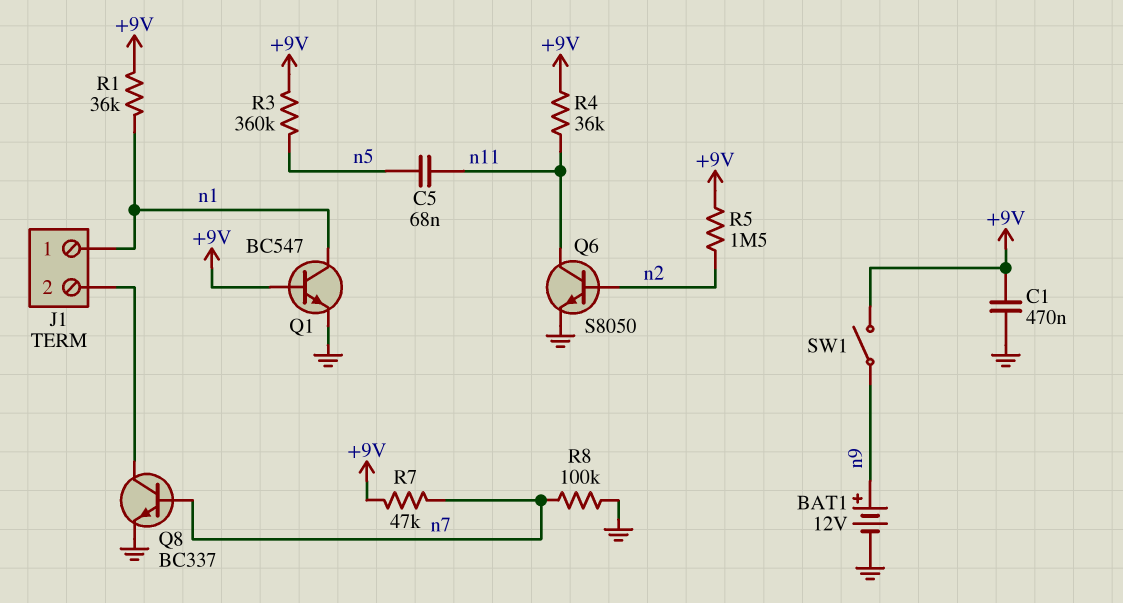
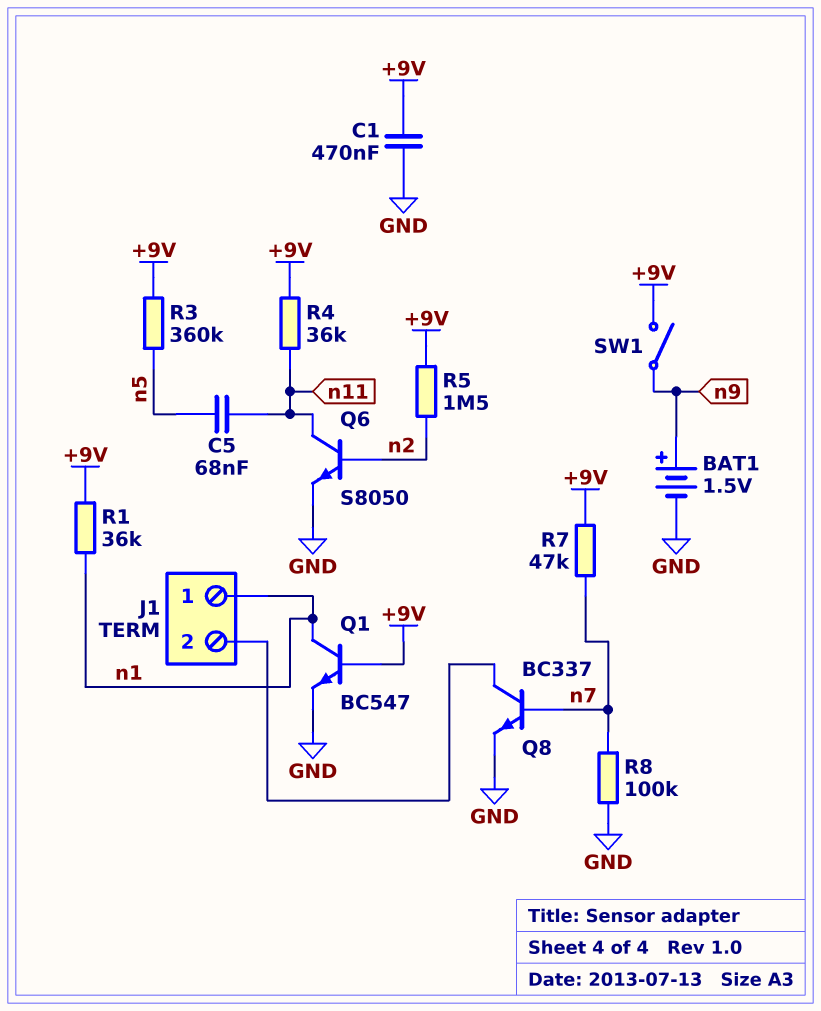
BAT1: 12V (plus n9, minus GND) -> 1.5V (plus n9, minus GND)

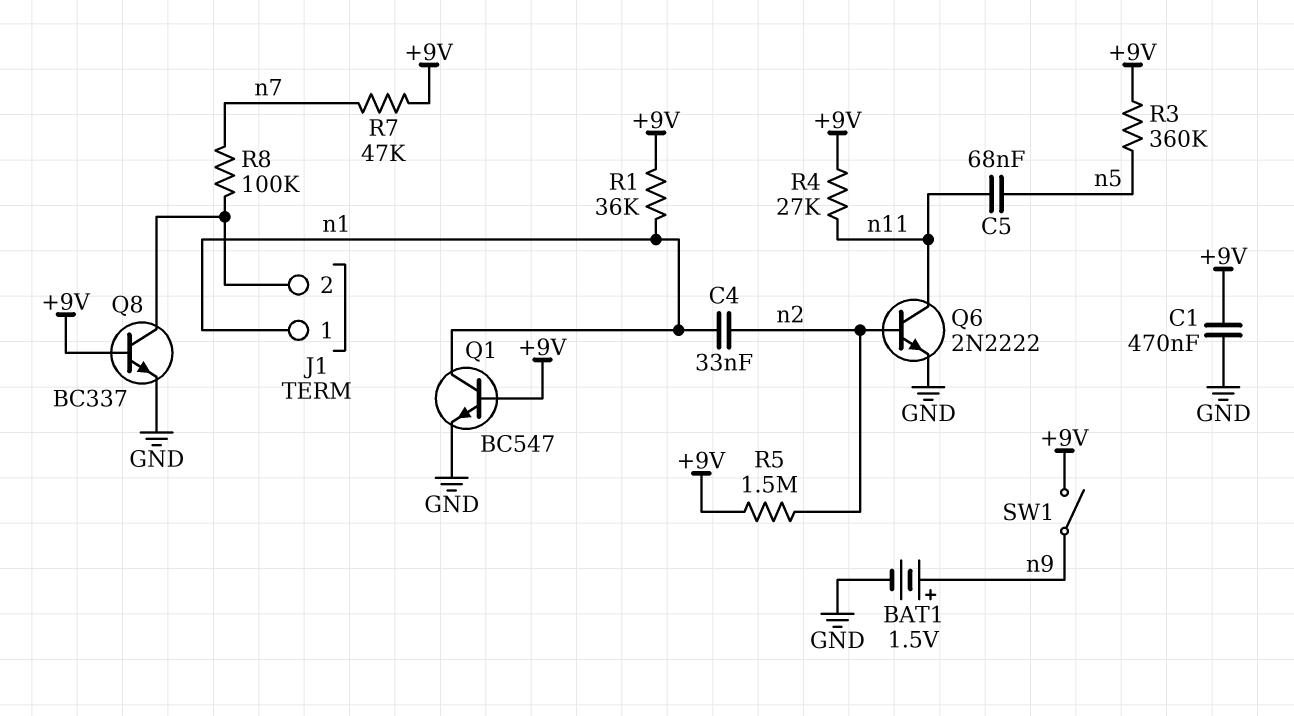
C4: none -> 33nF (n1, n2)
Q6: NPN S8050 (B n2, C n11, E GND) -> NPN 2N2222 (B n2, C n11, E GND)
Q8: NPN BC337 (B n7, C J1/2, E GND) -> NPN BC337 (B +9V, C J1/2, E GND)
R4: 36k (+9V, n11) -> 27k (+9V, n11)
R8: 100k (GND, n7) -> 100k (J1/2, n7)

